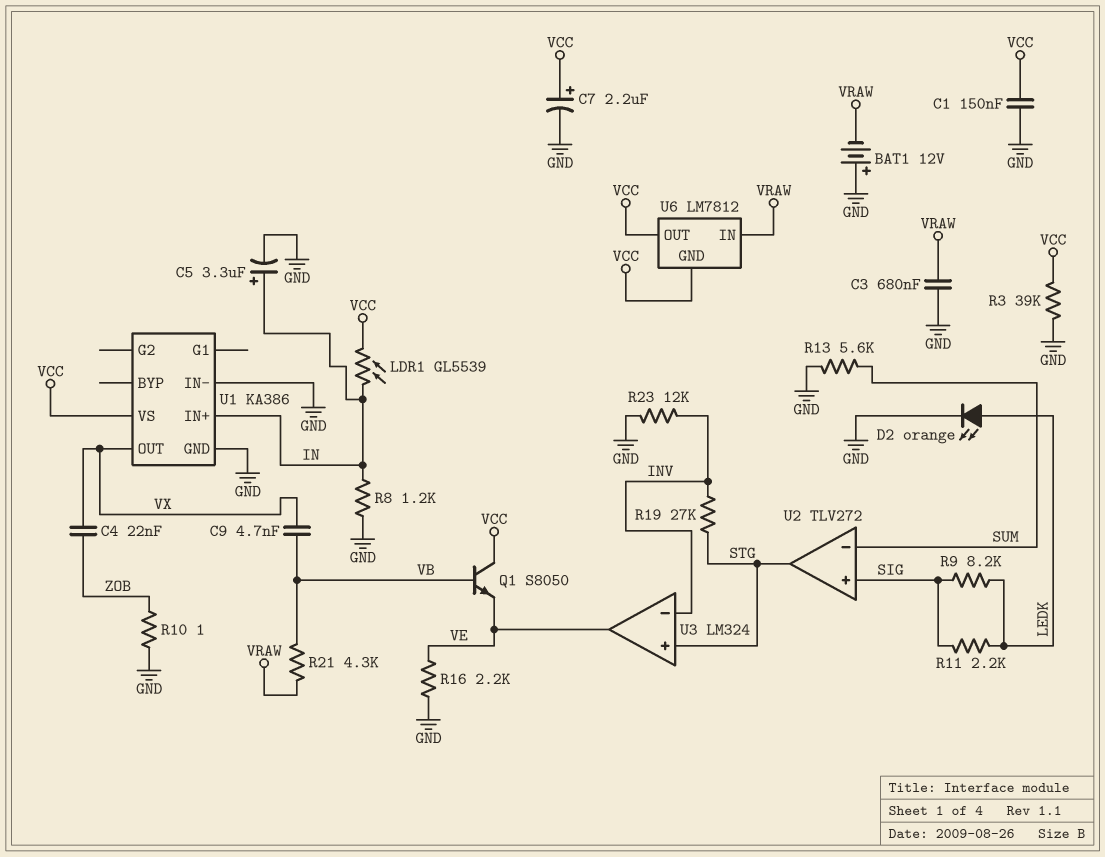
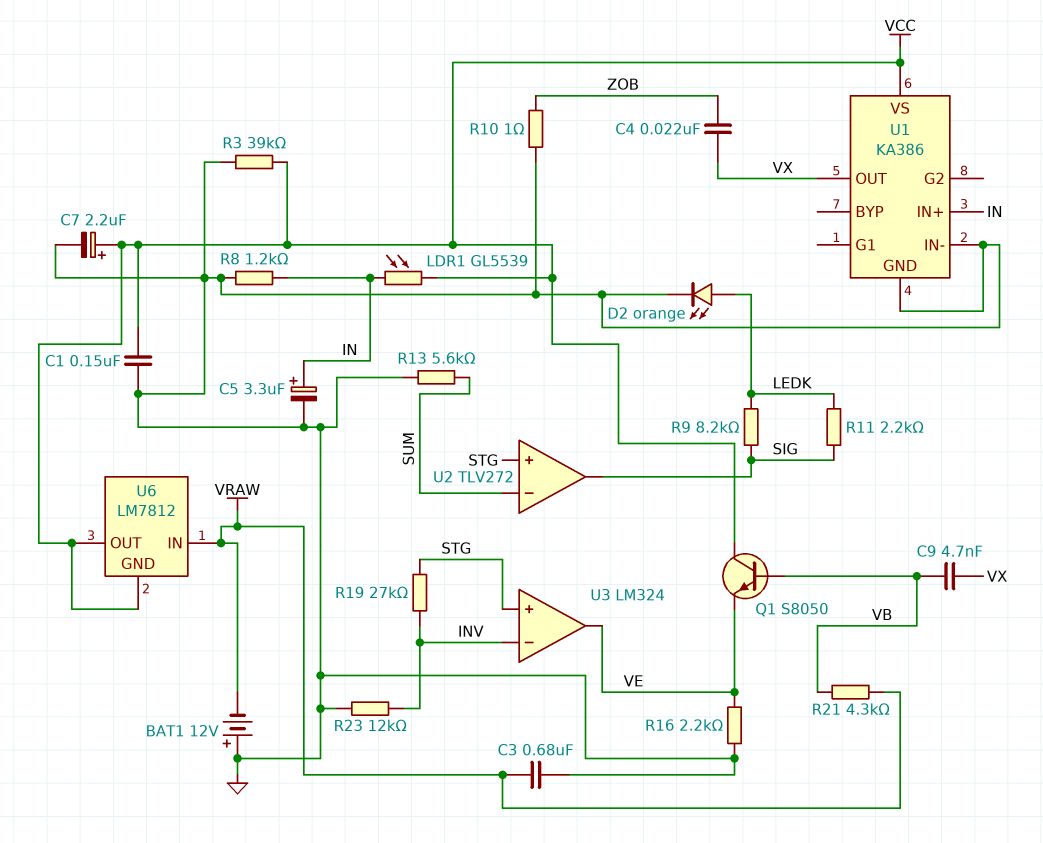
U2 pin in+: SIG -> STG
U2 pin out: STG -> SIG

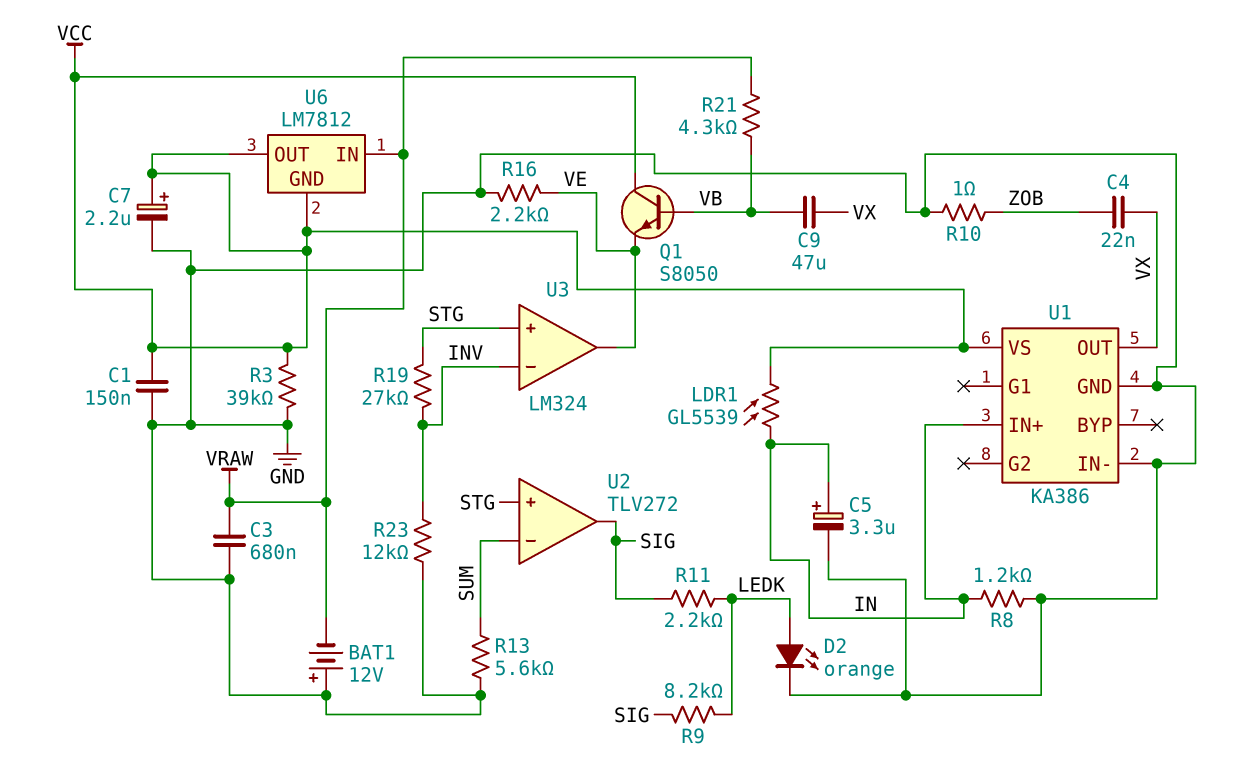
C9: 4.7nF (VB, VX) -> 47uF (VB, VX)

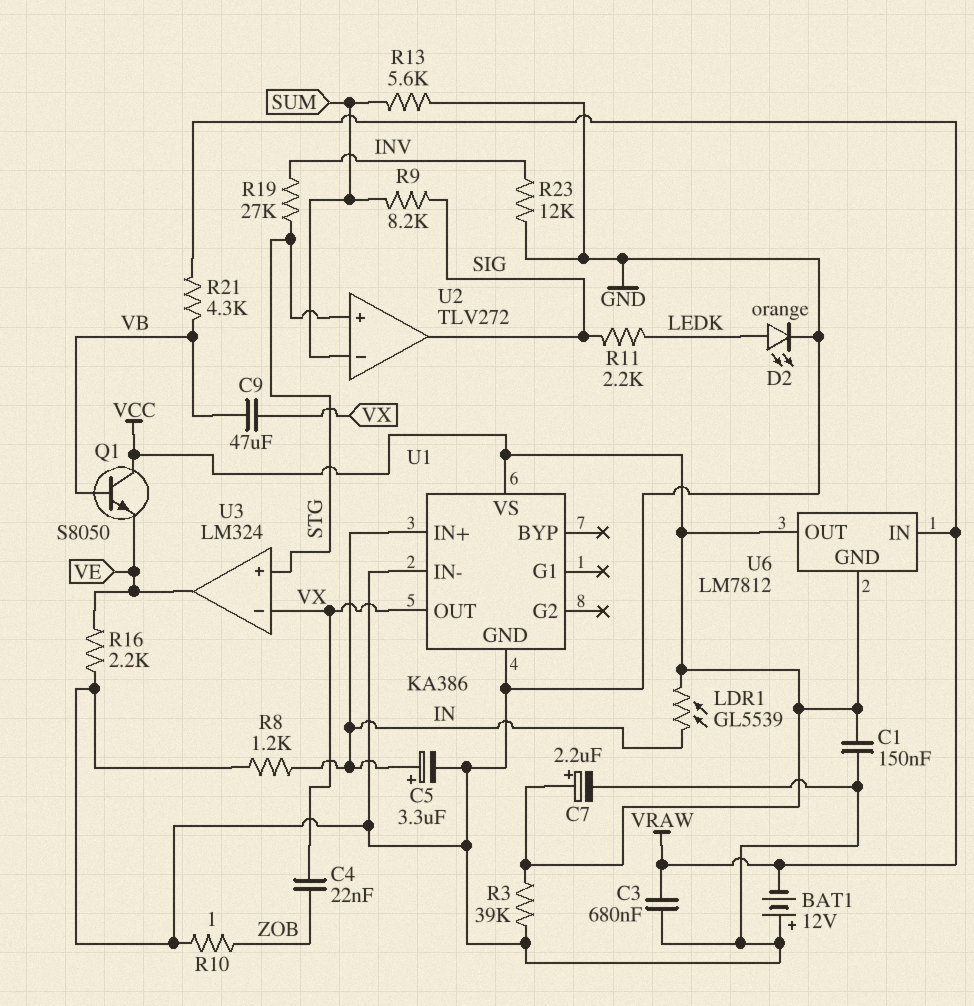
R9: 8.2k (LEDK, SIG) -> 8.2k (SIG, SUM)
U3 pin in-: INV -> VX

